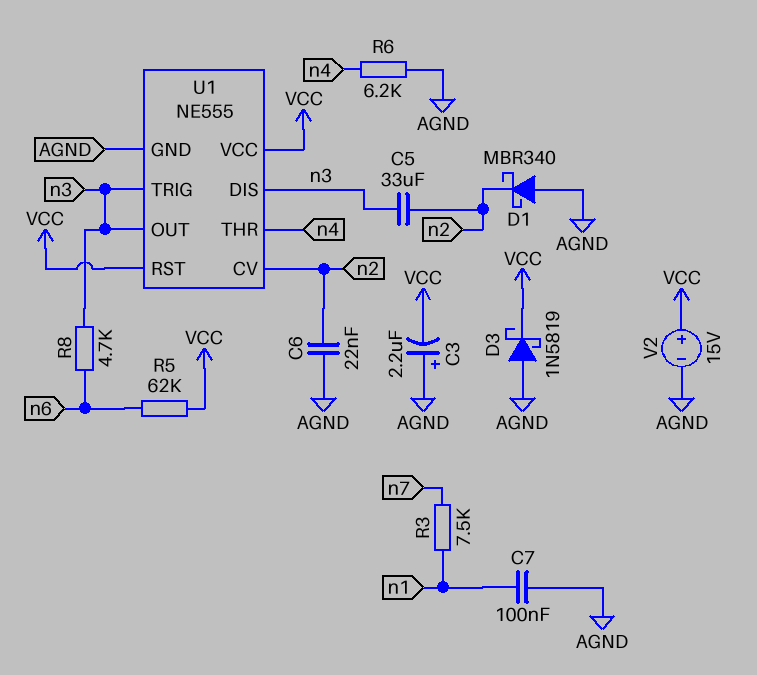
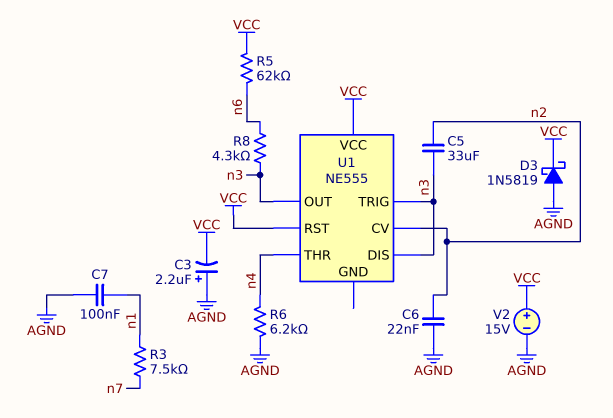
D1: schottky MBR340 (A AGND, K n2) -> none
R8: 4.7k (n3, n6) -> 4.3k (n3, n6)
U1 pin GND: AGND -> none

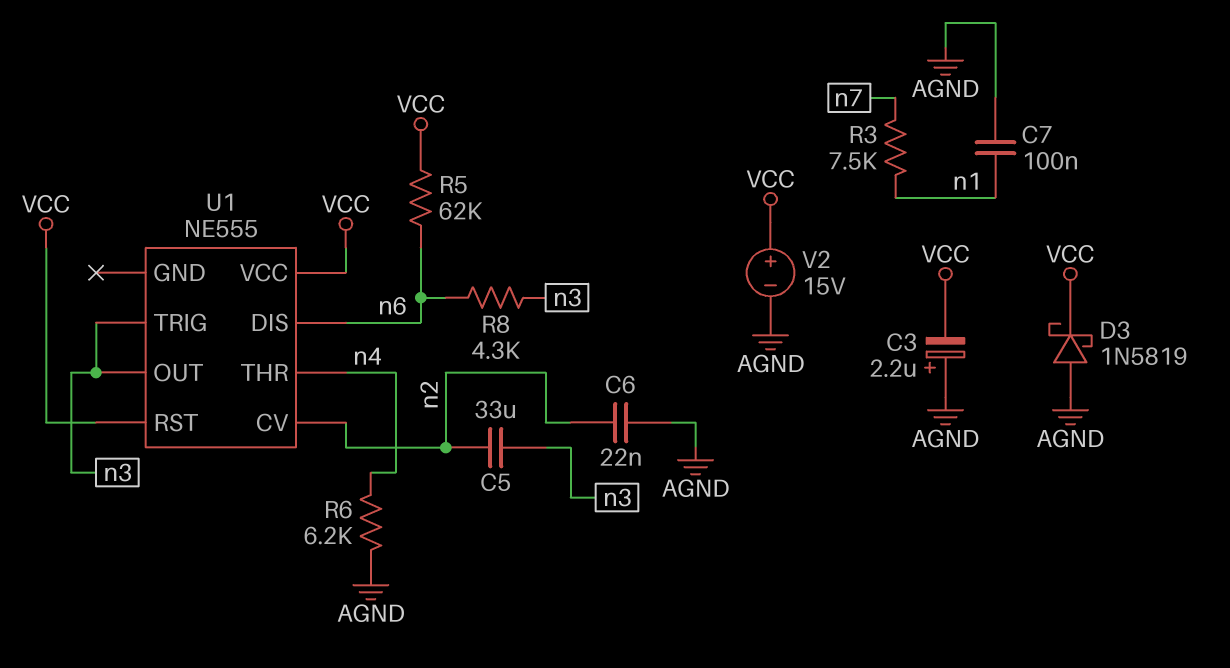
U1 pin DIS: n3 -> n6

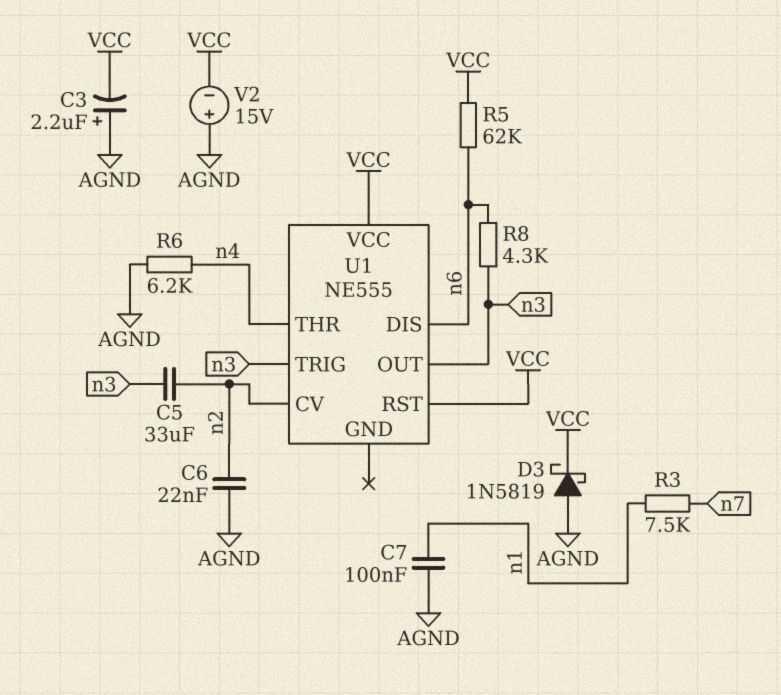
V2: 15V (plus VCC, minus AGND) -> 15V (plus AGND, minus VCC)

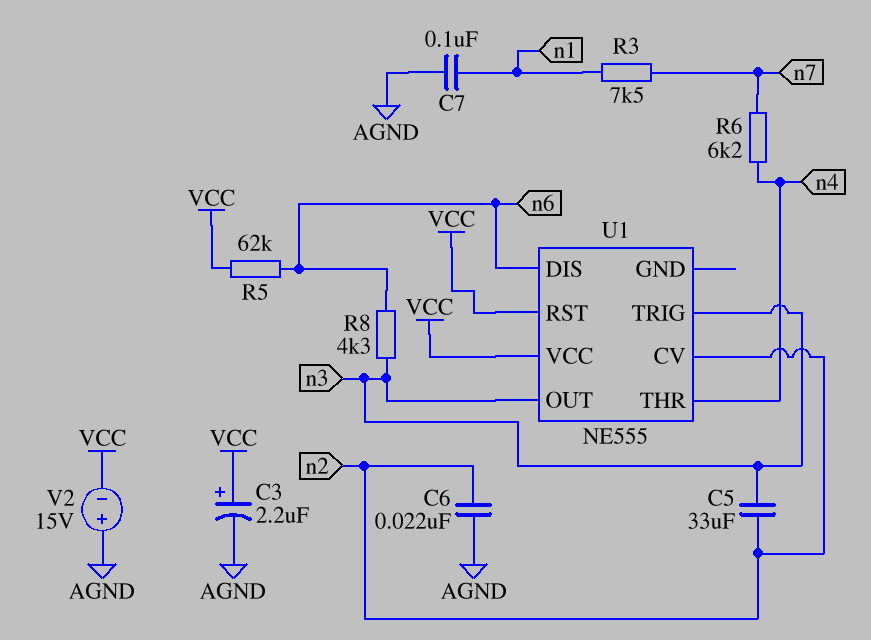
C3: 2.2uF (plus AGND, minus VCC) -> 2.2uF (plus VCC, minus AGND)
D3: schottky 1N5819 (A AGND, K VCC) -> none
R6: 6.2k (AGND, n4) -> 6.2k (n4, n7)

